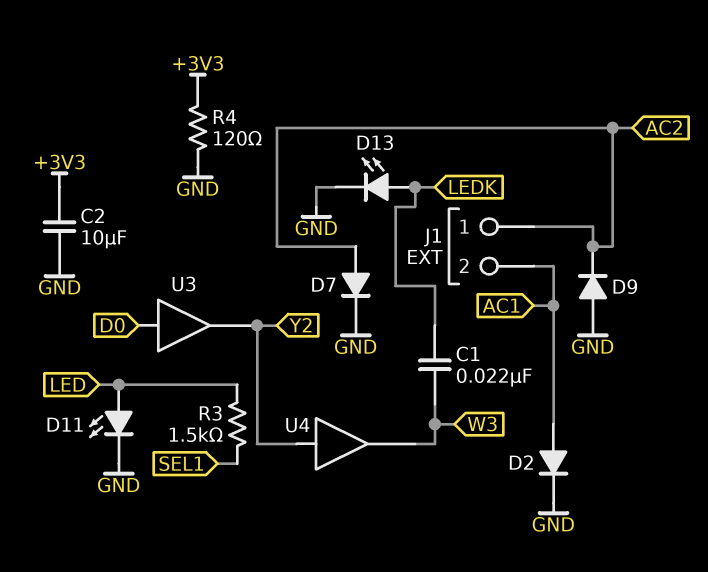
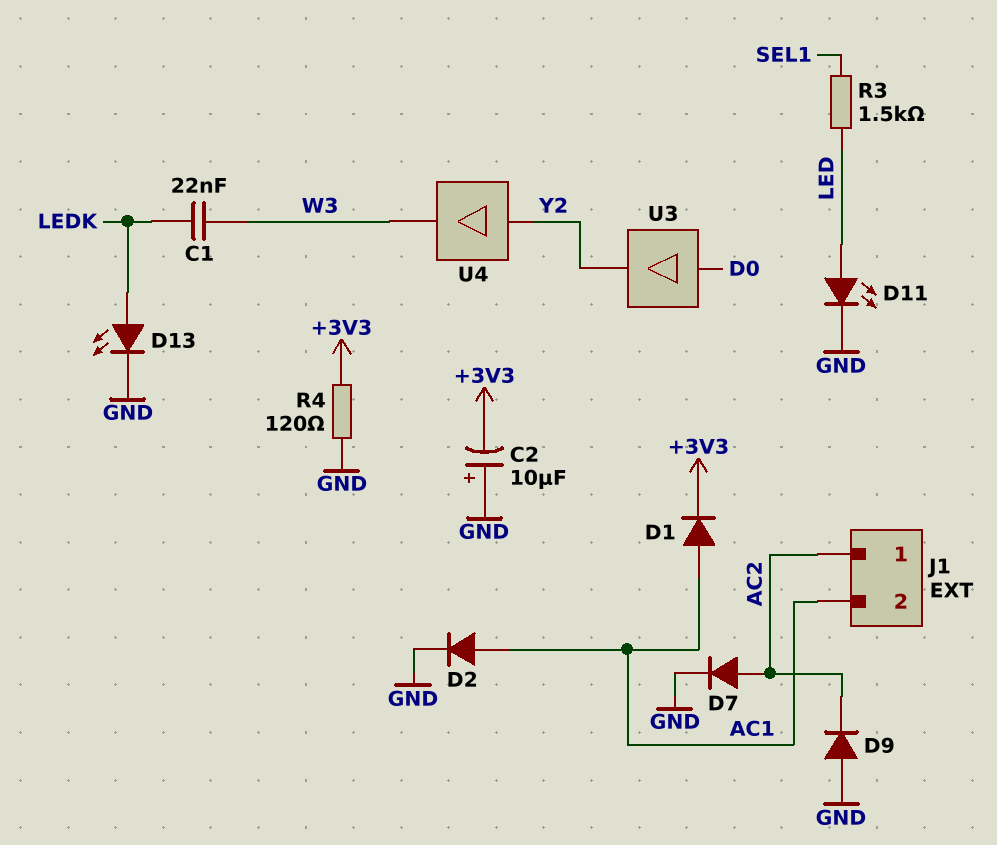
C2: 10uF (+3V3, GND) -> 10uF (plus GND, minus +3V3)
D1: none -> diode (A AC1, K +3V3)

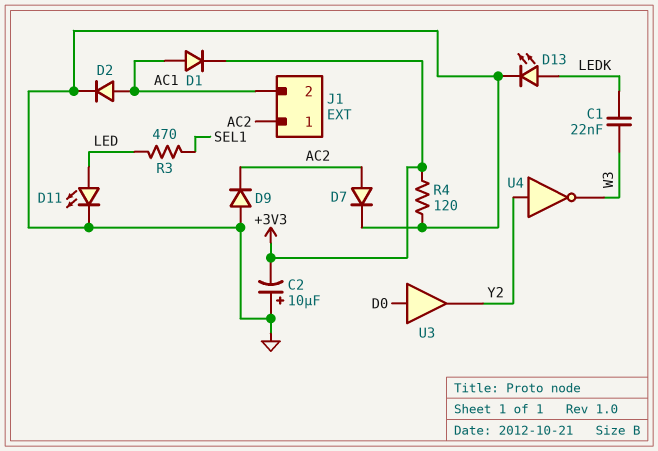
R3: 1.5k (LED, SEL1) -> 470 (LED, SEL1)
U4: buffer (in Y2, out W3) -> NOT (in Y2, out W3)

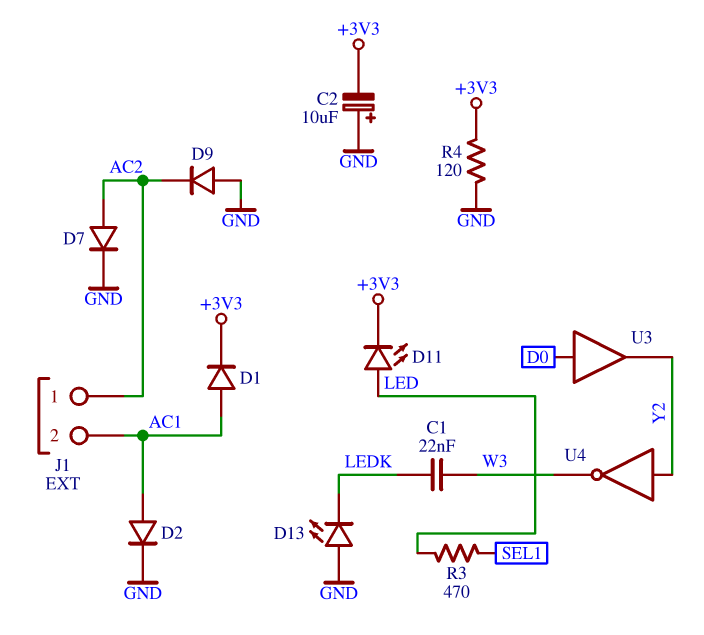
D11: LED (A LED, K GND) -> LED (A LED, K +3V3)
D13: LED (A LEDK, K GND) -> LED (A GND, K LEDK)

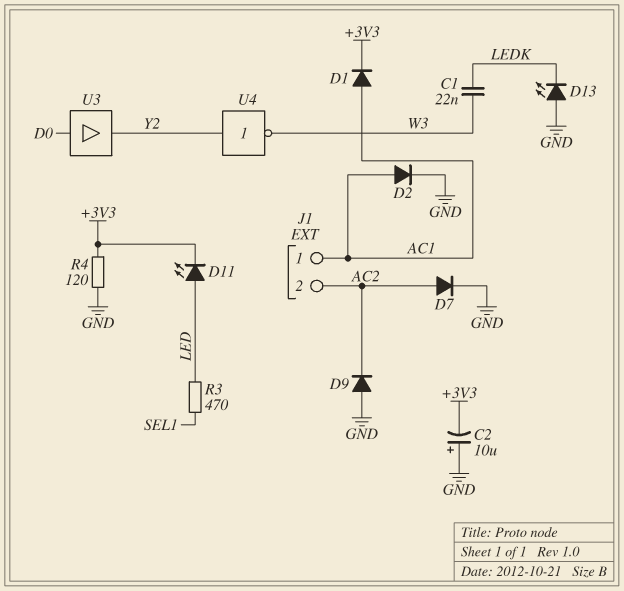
J1 pin 1: AC2 -> AC1
J1 pin 2: AC1 -> AC2

